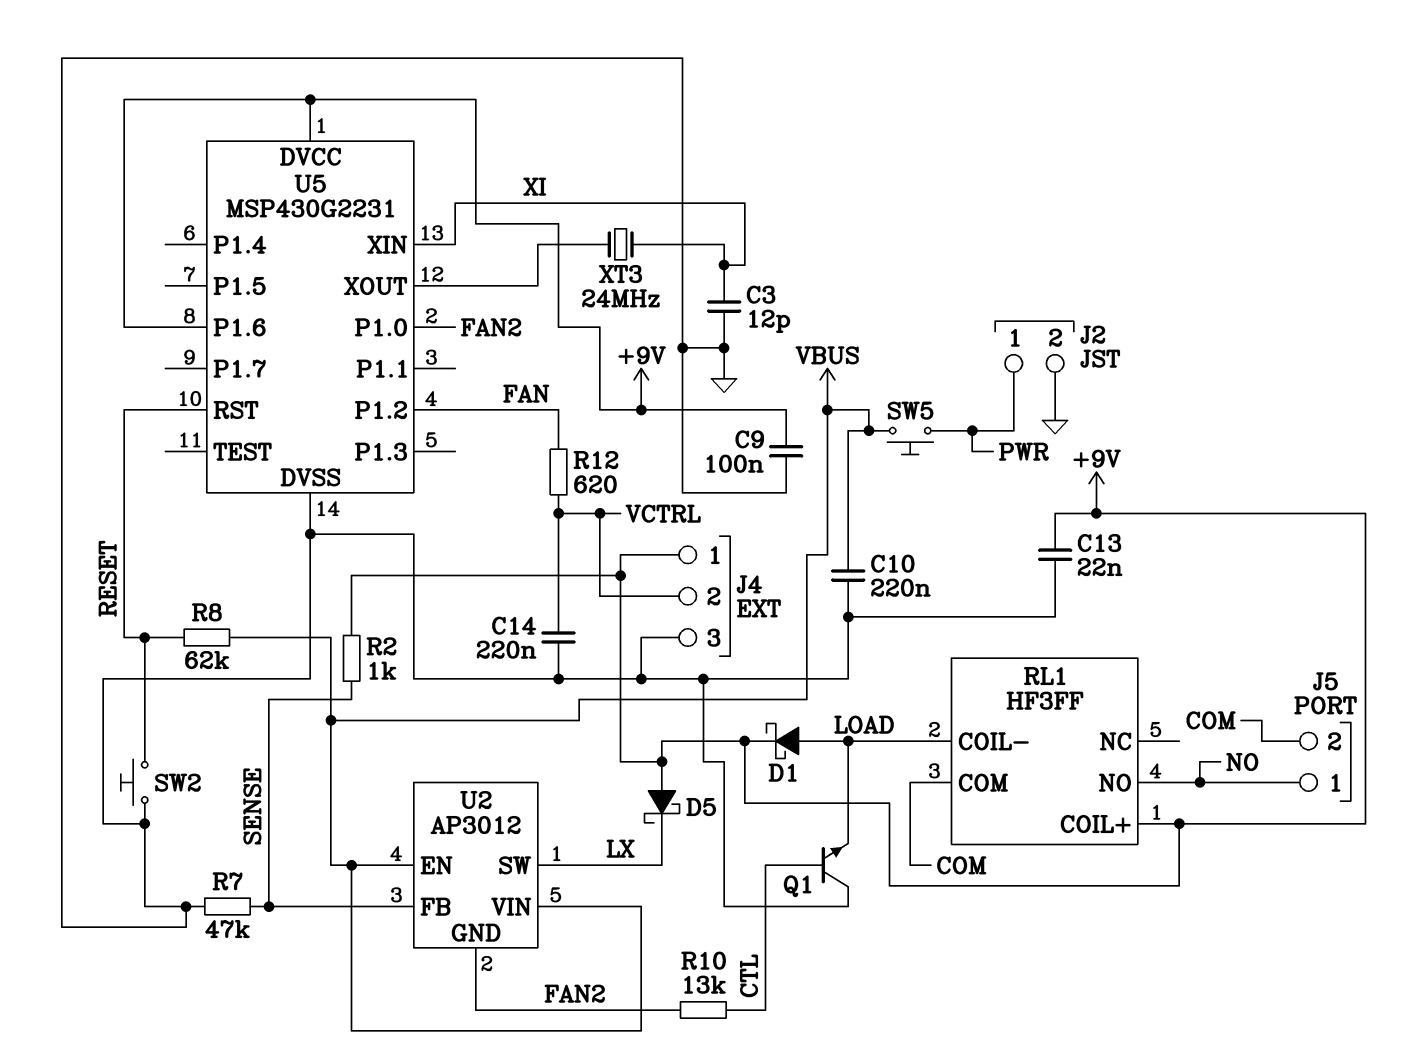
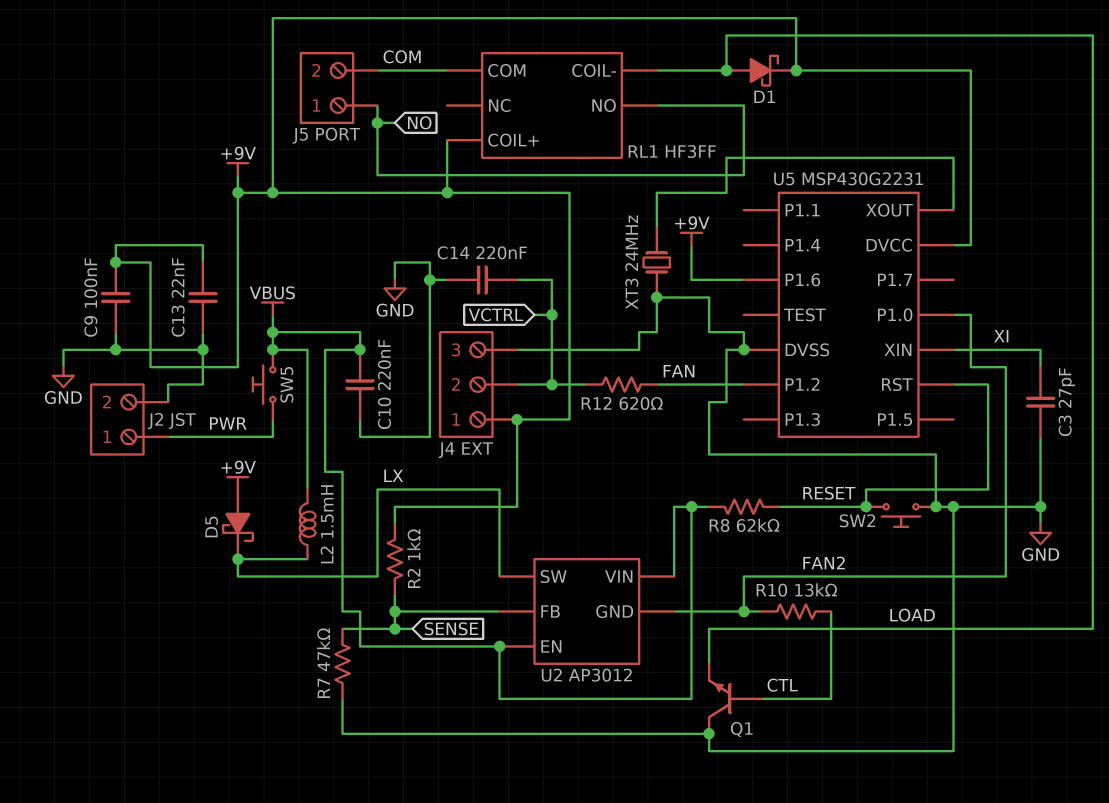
C3: 12pF (GND, XI) -> 27pF (GND, XI)
L2: none -> 1.5mH (LX, VBUS)
XT3: 24MHz (U5/XOUT, XI) -> 24MHz (GND, U5/XOUT)

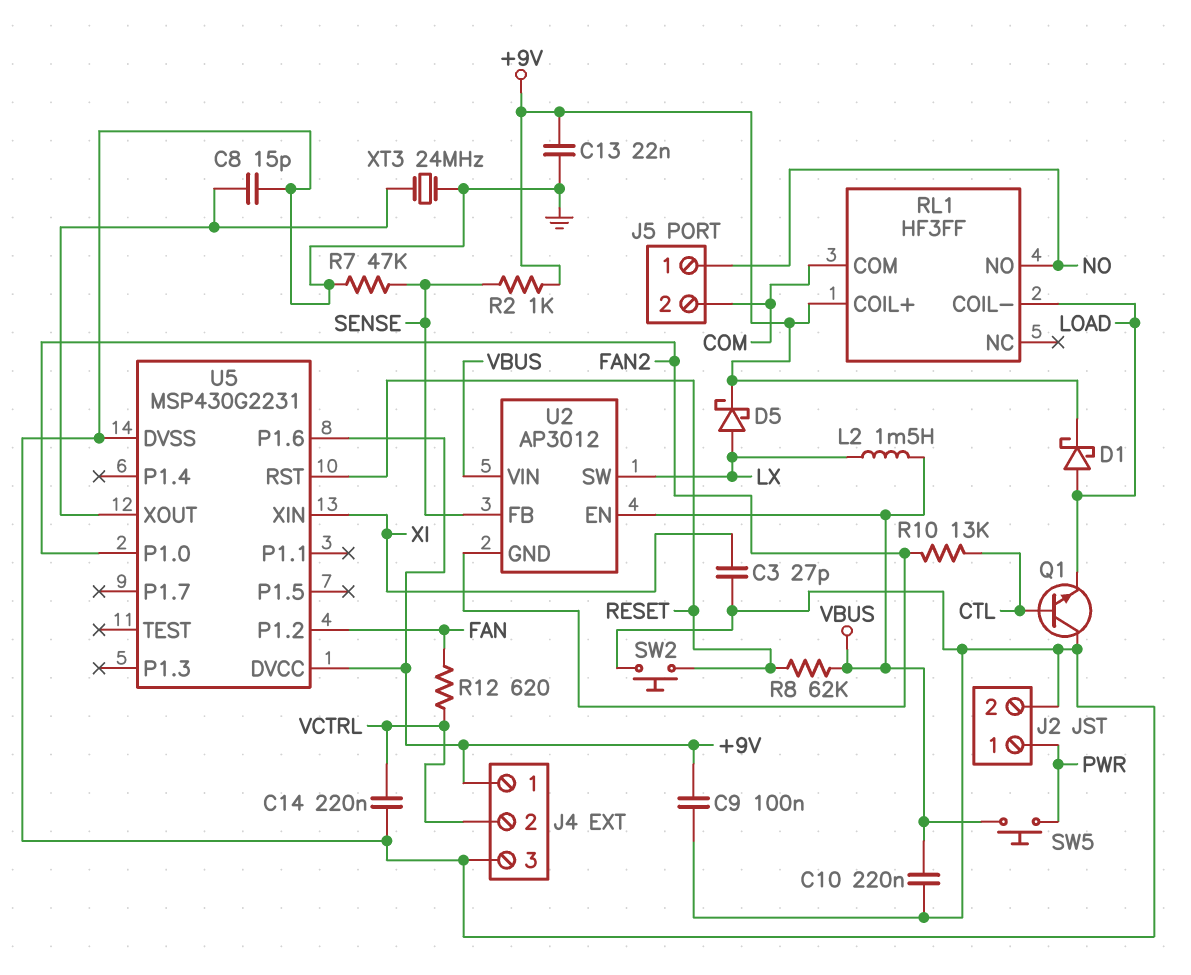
C8: none -> 15pF (GND, U5/XOUT)
D5: schottky (A +9V, K LX) -> schottky (A LX, K +9V)

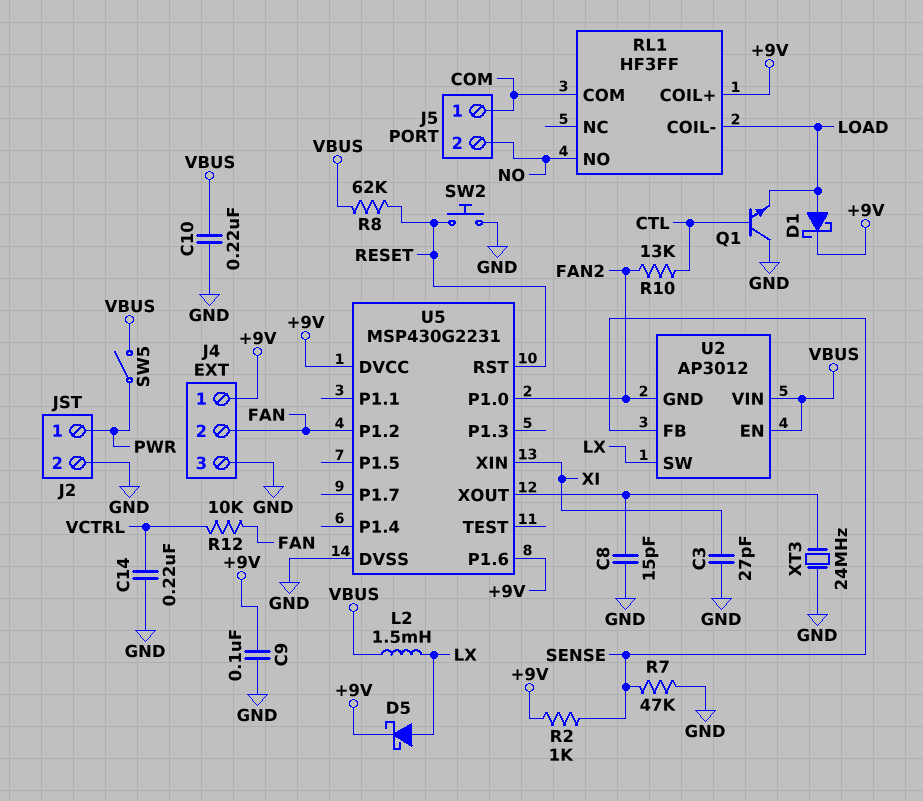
C13: 22nF (+9V, GND) -> none
J4 pin 2: VCTRL -> FAN
J5 pin 1: NO -> COM
J5 pin 2: COM -> NO
R12: 620 (FAN, VCTRL) -> 10k (FAN, VCTRL)
SW5: button (PWR, VBUS) -> switch (PWR, VBUS)

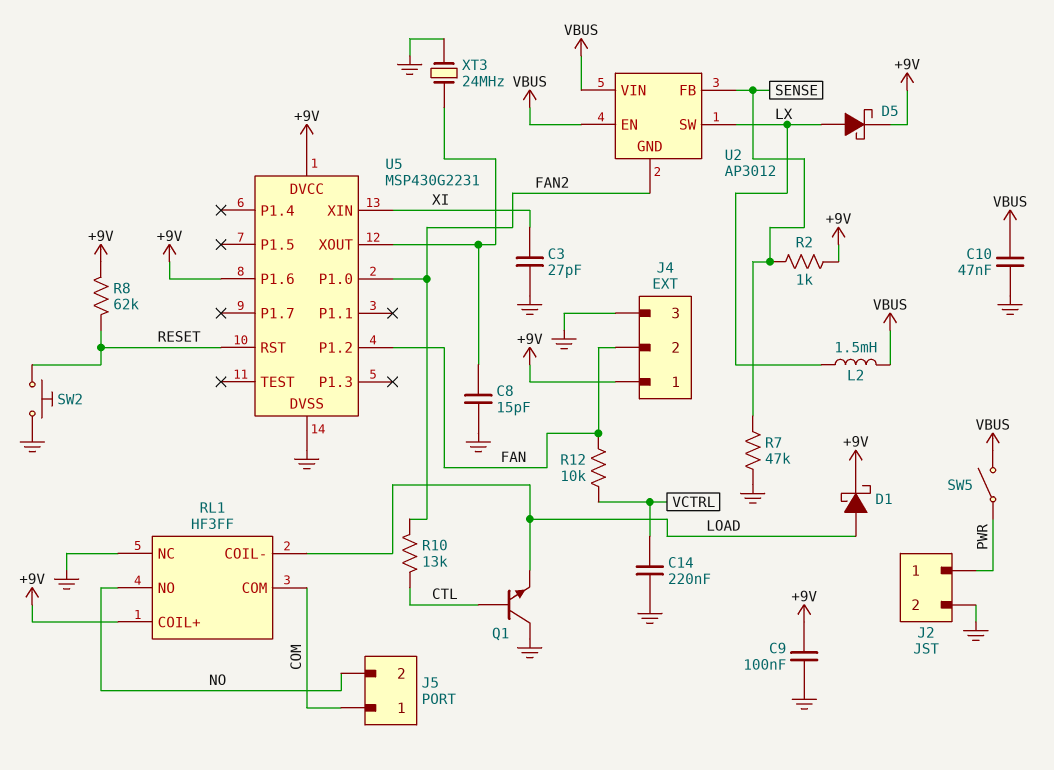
C10: 220nF (GND, VBUS) -> 47nF (GND, VBUS)
R8: 62k (RESET, VBUS) -> 62k (+9V, RESET)
RL1 pin NC: none -> GND

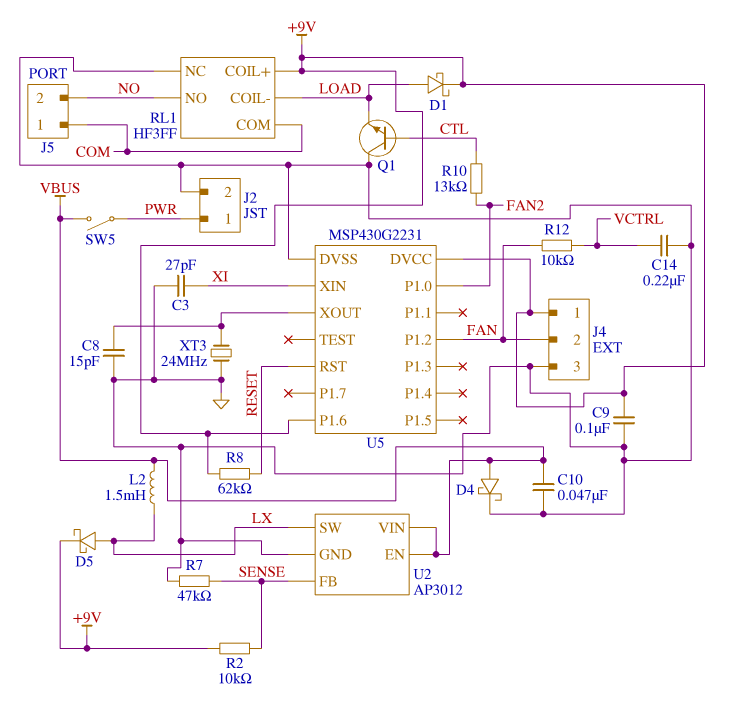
D4: none -> schottky (A VBUS, K GND)
R2: 1k (+9V, SENSE) -> 10k (+9V, SENSE)
SW2: button (GND, RESET) -> none
U2 pin GND: FAN2 -> GND

